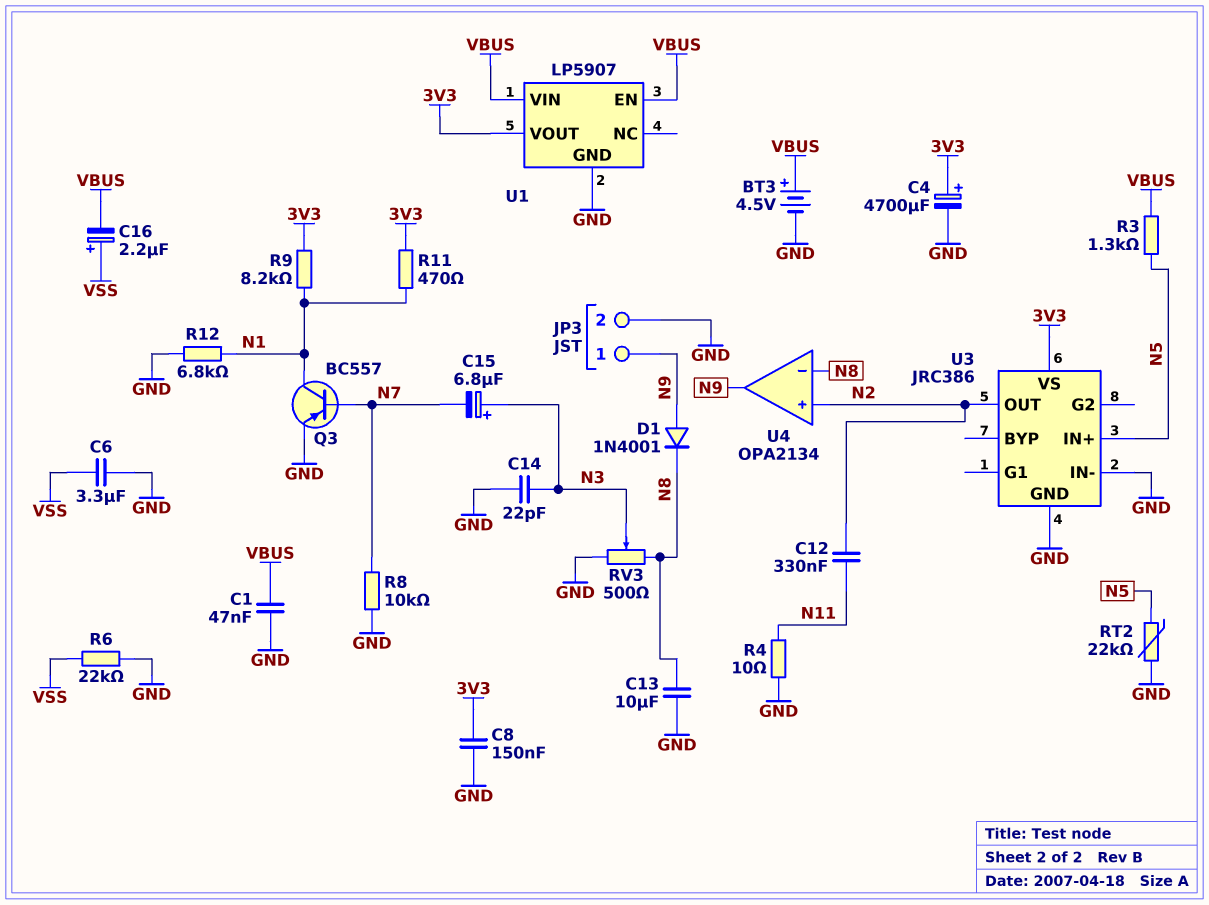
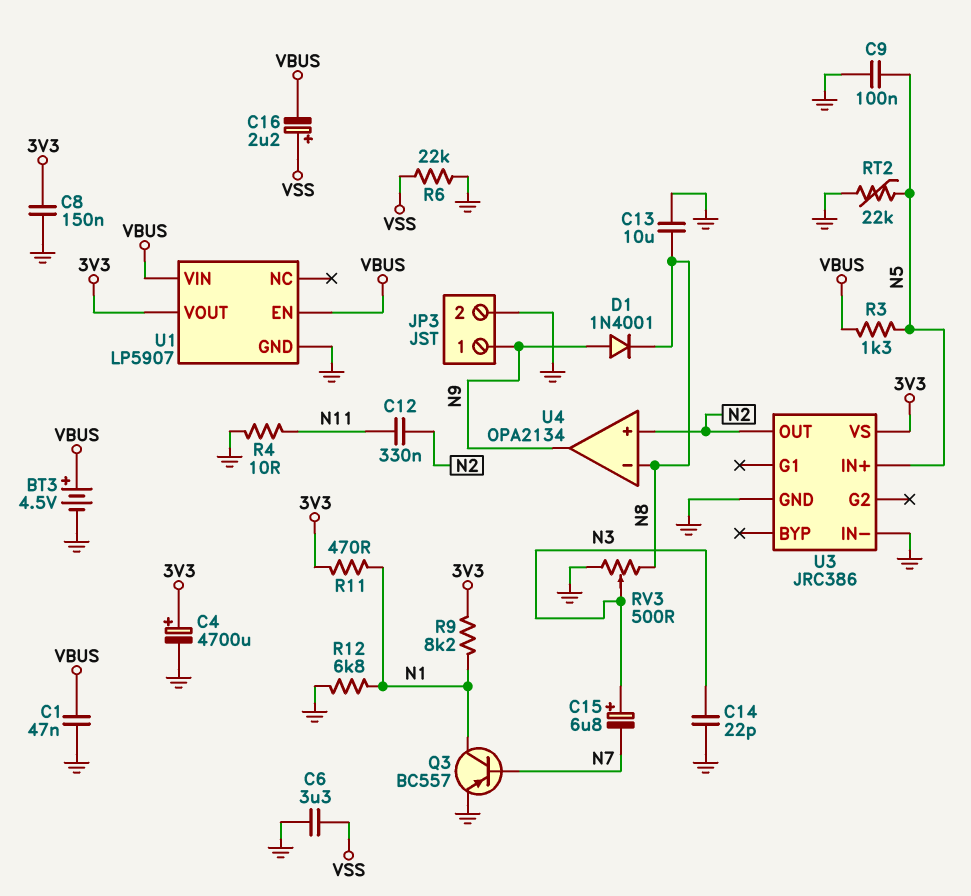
C9: none -> 100nF (GND, N5)
R8: 10k (GND, N7) -> none

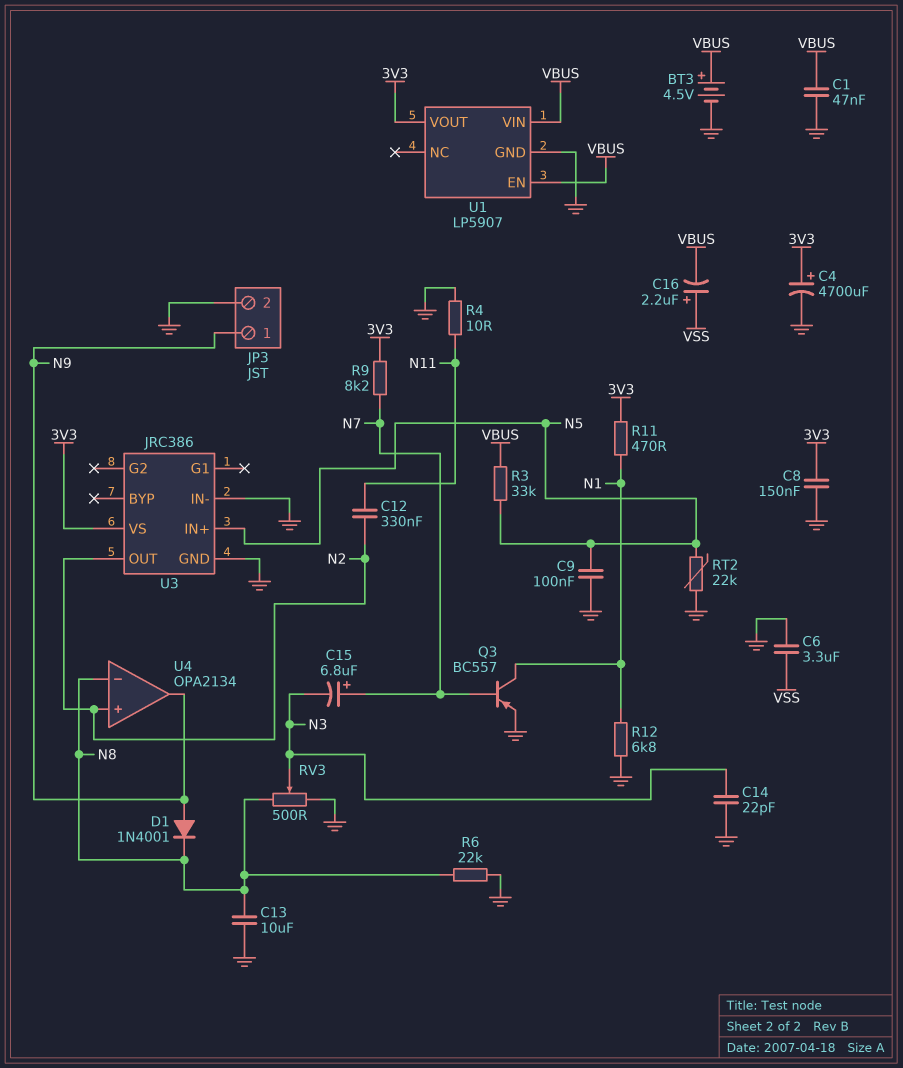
C15: 6.8uF (plus N3, minus N7) -> 6.8uF (plus N7, minus N3)
R3: 1.3k (N5, VBUS) -> 33k (N5, VBUS)
R6: 22k (GND, VSS) -> 22k (GND, N8)
R9: 8.2k (3V3, N1) -> 8.2k (3V3, N7)

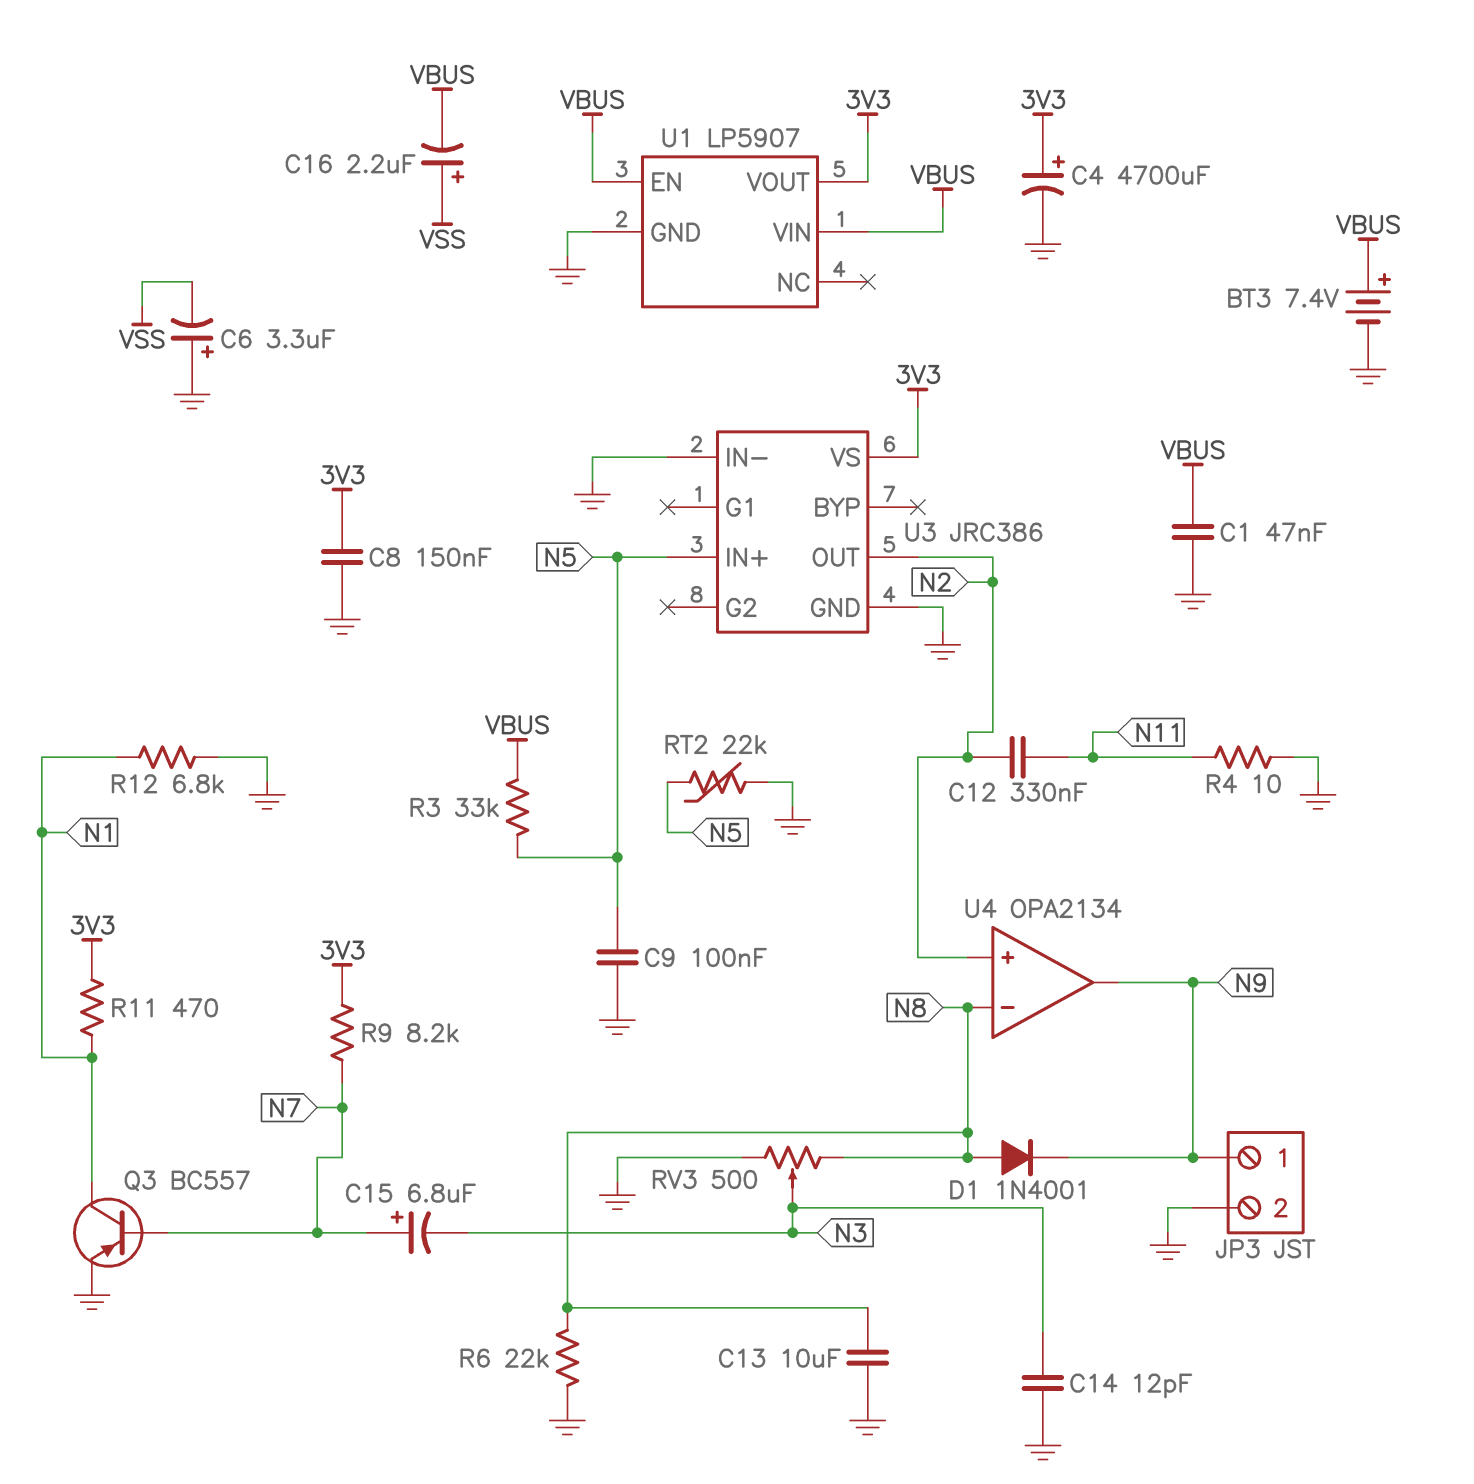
BT3: 4.5V (plus VBUS, minus GND) -> 7.4V (plus VBUS, minus GND)
C6: 3.3uF (GND, VSS) -> 3.3uF (plus GND, minus VSS)
C14: 22pF (GND, N3) -> 12pF (GND, N3)
D1: diode 1N4001 (A N9, K N8) -> diode 1N4001 (A N8, K N9)

